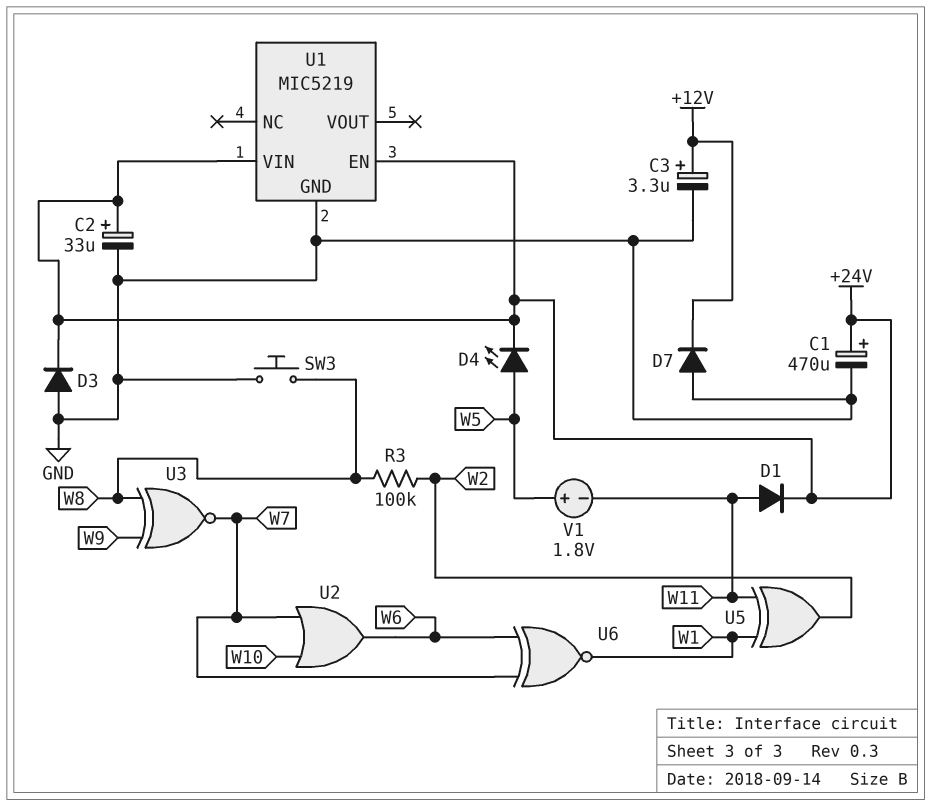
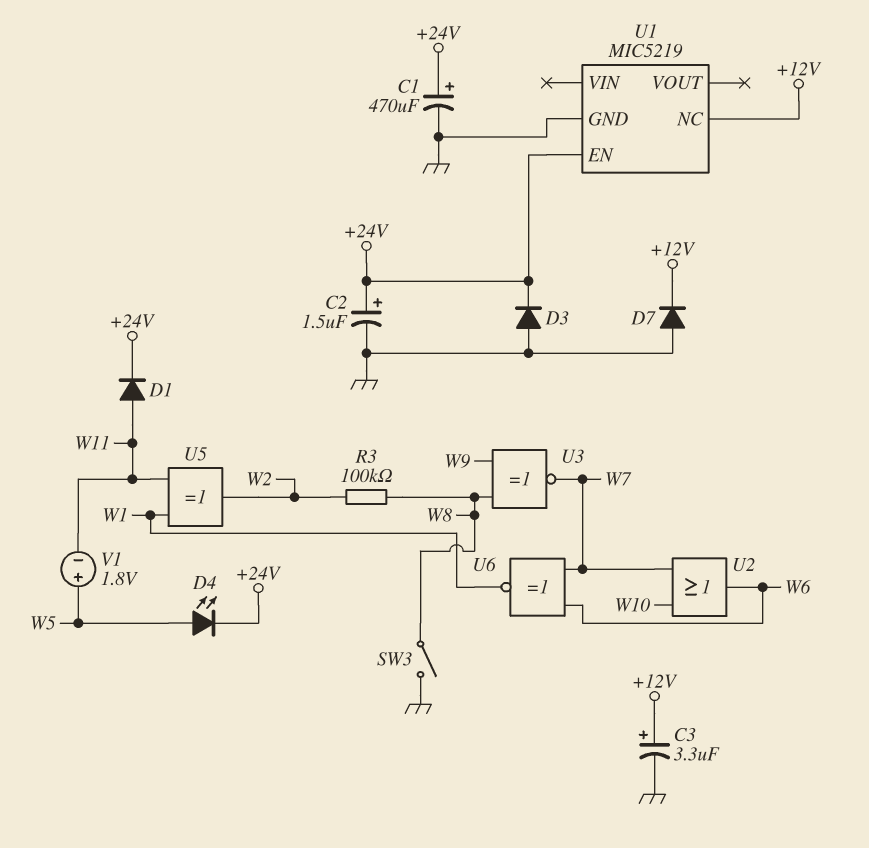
C2: 33uF (plus +24V, minus GND) -> 1.5uF (plus +24V, minus GND)
SW3: button (GND, W8) -> switch (GND, W8)
U1 pin NC: none -> +12V
U1 pin VIN: +24V -> none

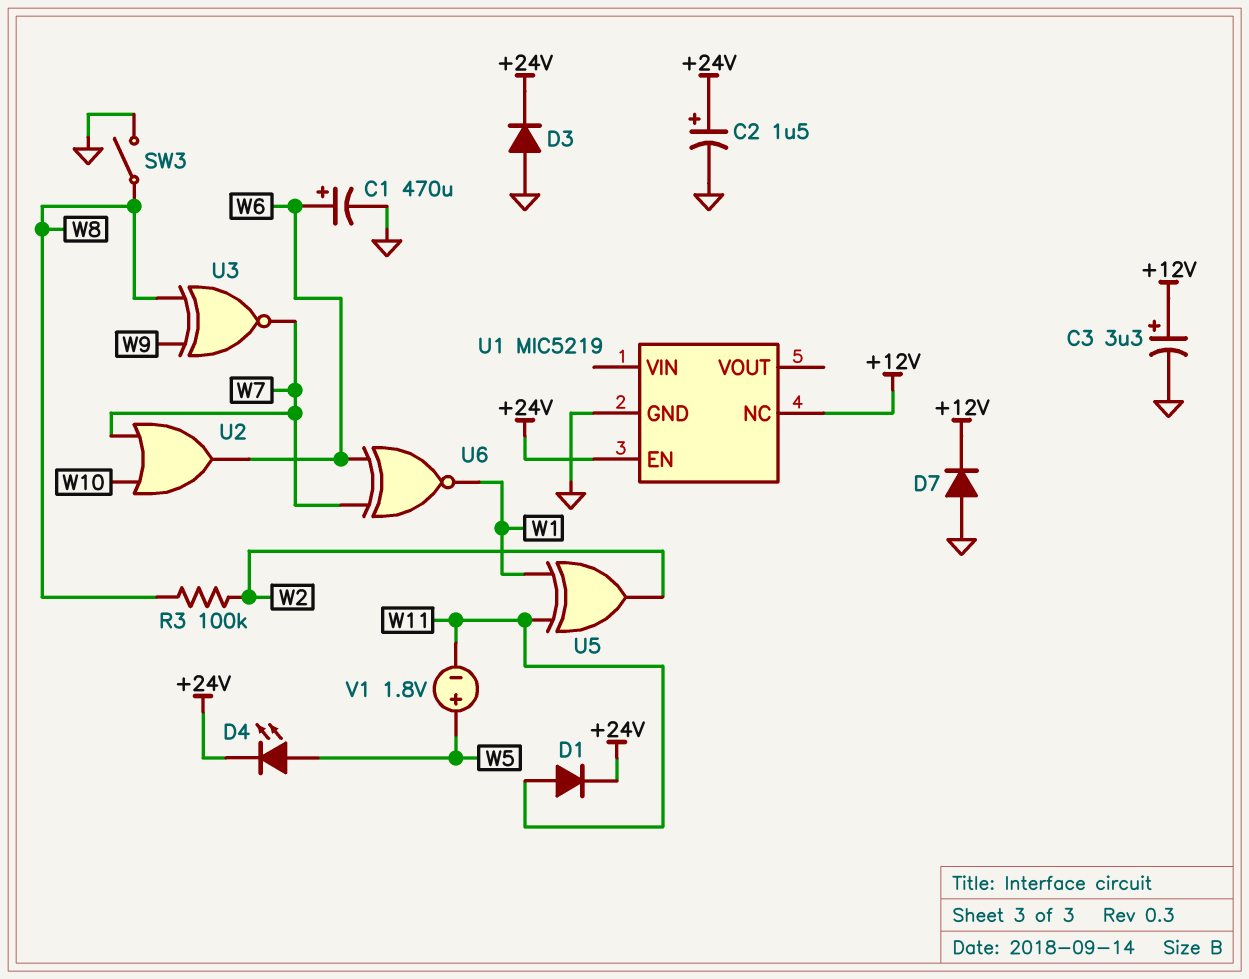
C1: 470uF (plus +24V, minus GND) -> 470uF (plus W6, minus GND)

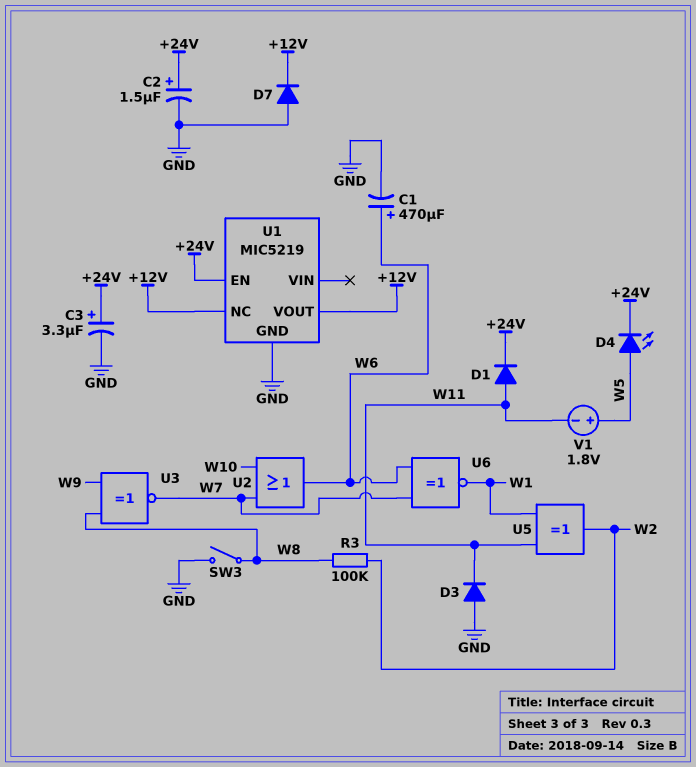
C3: 3.3uF (plus +12V, minus GND) -> 3.3uF (plus +24V, minus GND)
D3: diode (A GND, K +24V) -> diode (A GND, K W11)
U1 pin VOUT: none -> +12V

